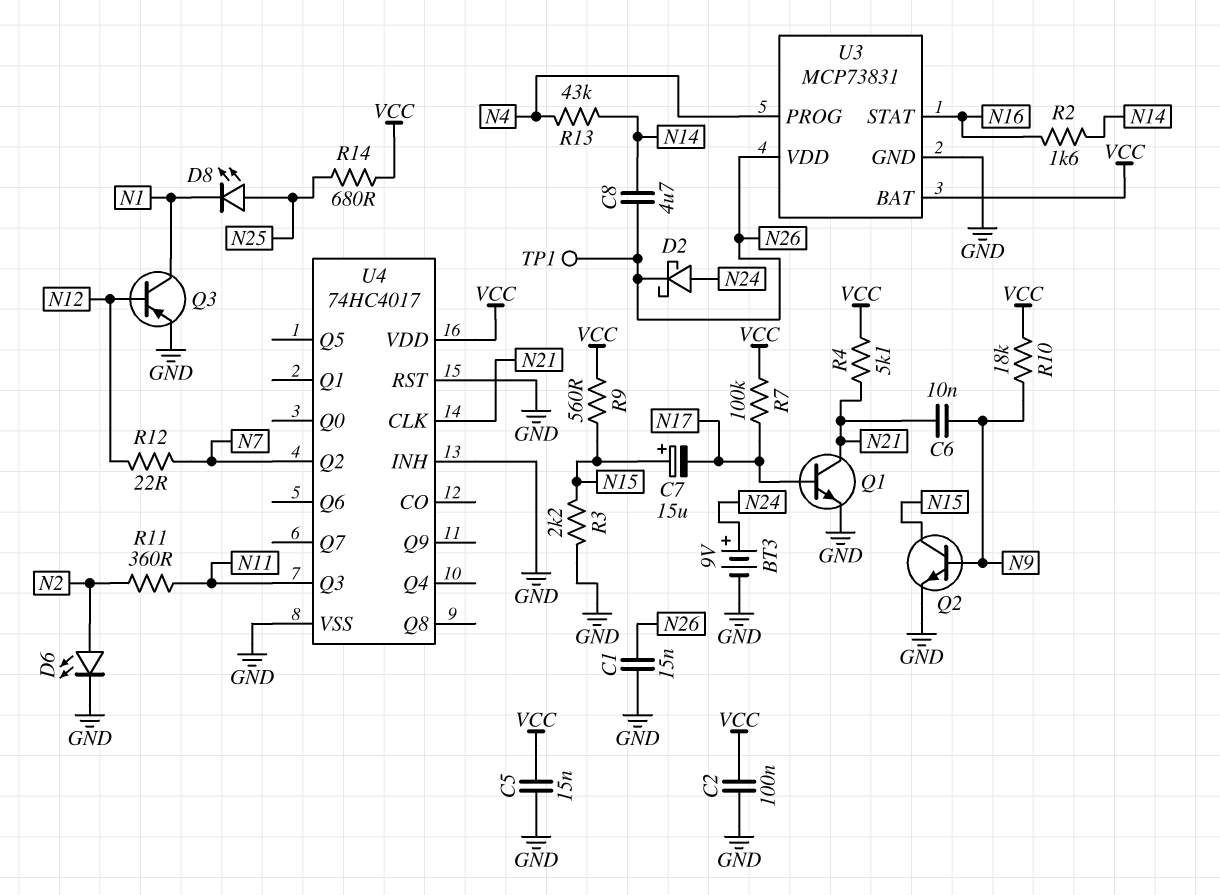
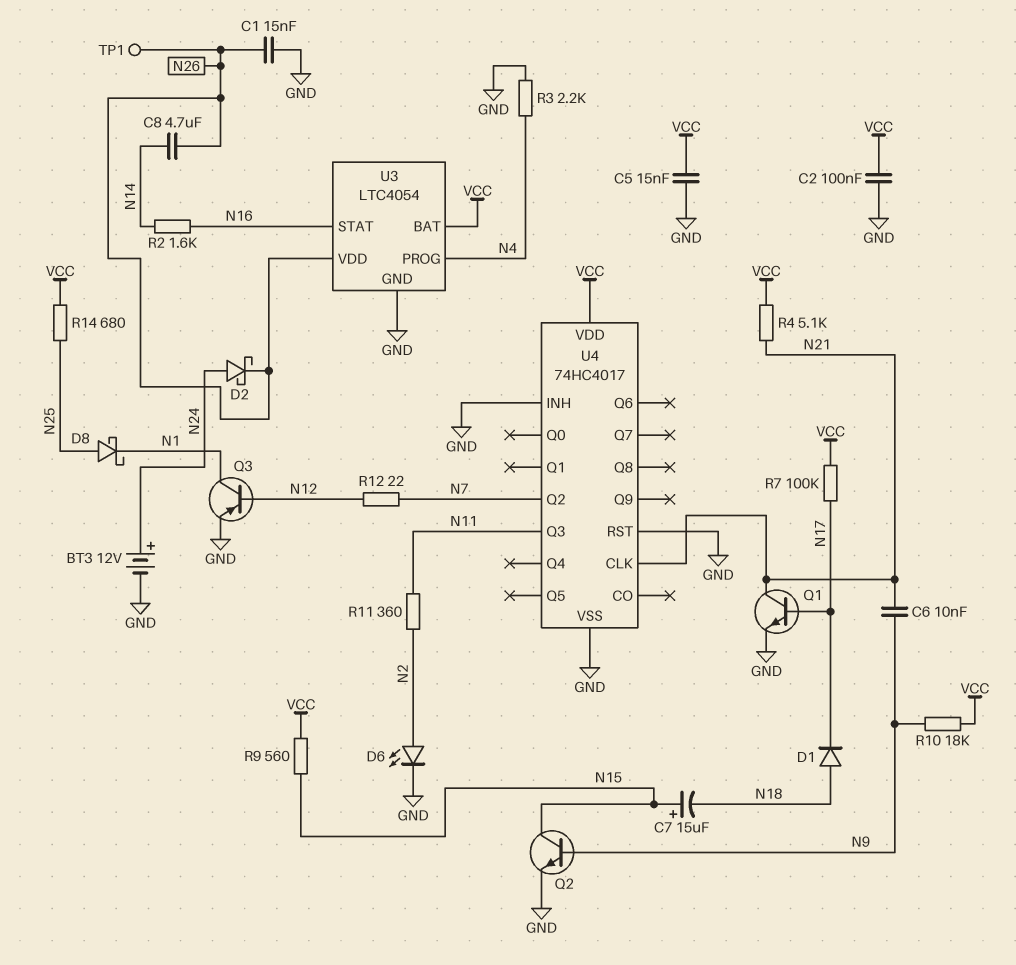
BT3: 9V (plus N24, minus GND) -> 12V (plus N24, minus GND)
C7: 15uF (plus N15, minus N17) -> 15uF (plus N15, minus N18)
D1: none -> diode (A N18, K N17)
D8: LED (A N25, K N1) -> schottky (A N25, K N1)
R3: 2.2k (GND, N15) -> 2.2k (GND, N4)
R13: 43k (N4, N14) -> none
U3: MCP73831 -> LTC4054

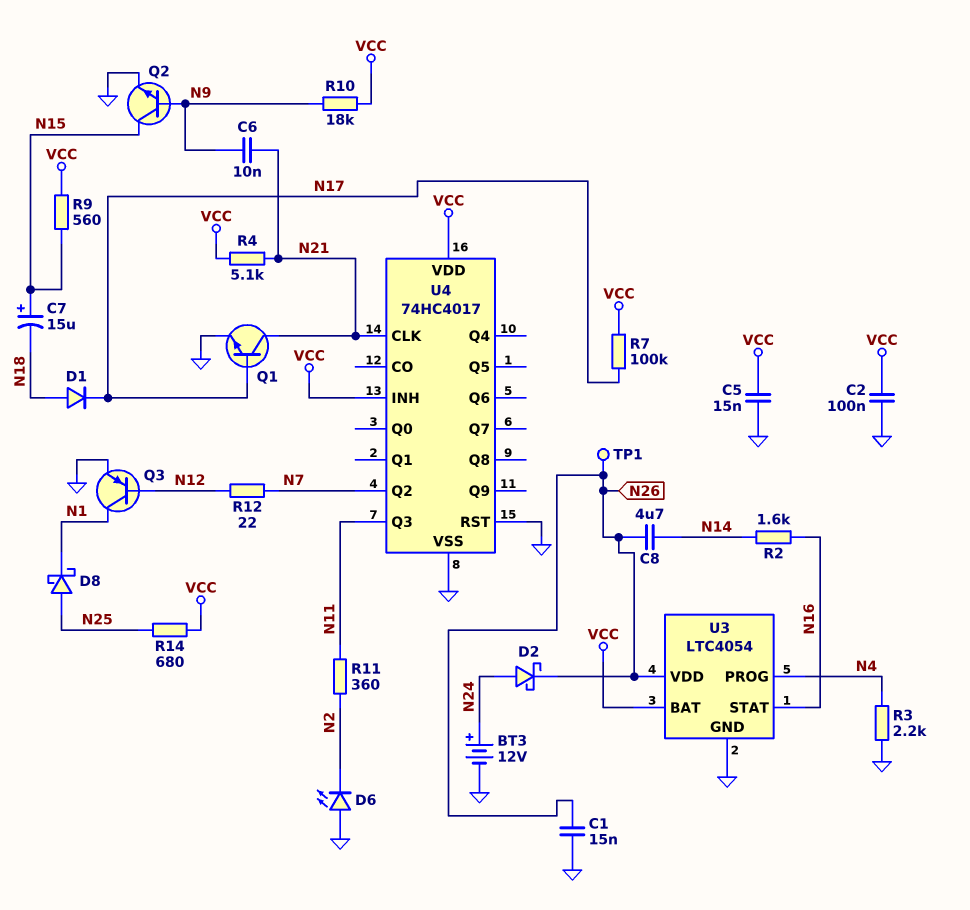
D6: LED (A N2, K GND) -> LED (A GND, K N2)
U4 pin INH: GND -> VCC

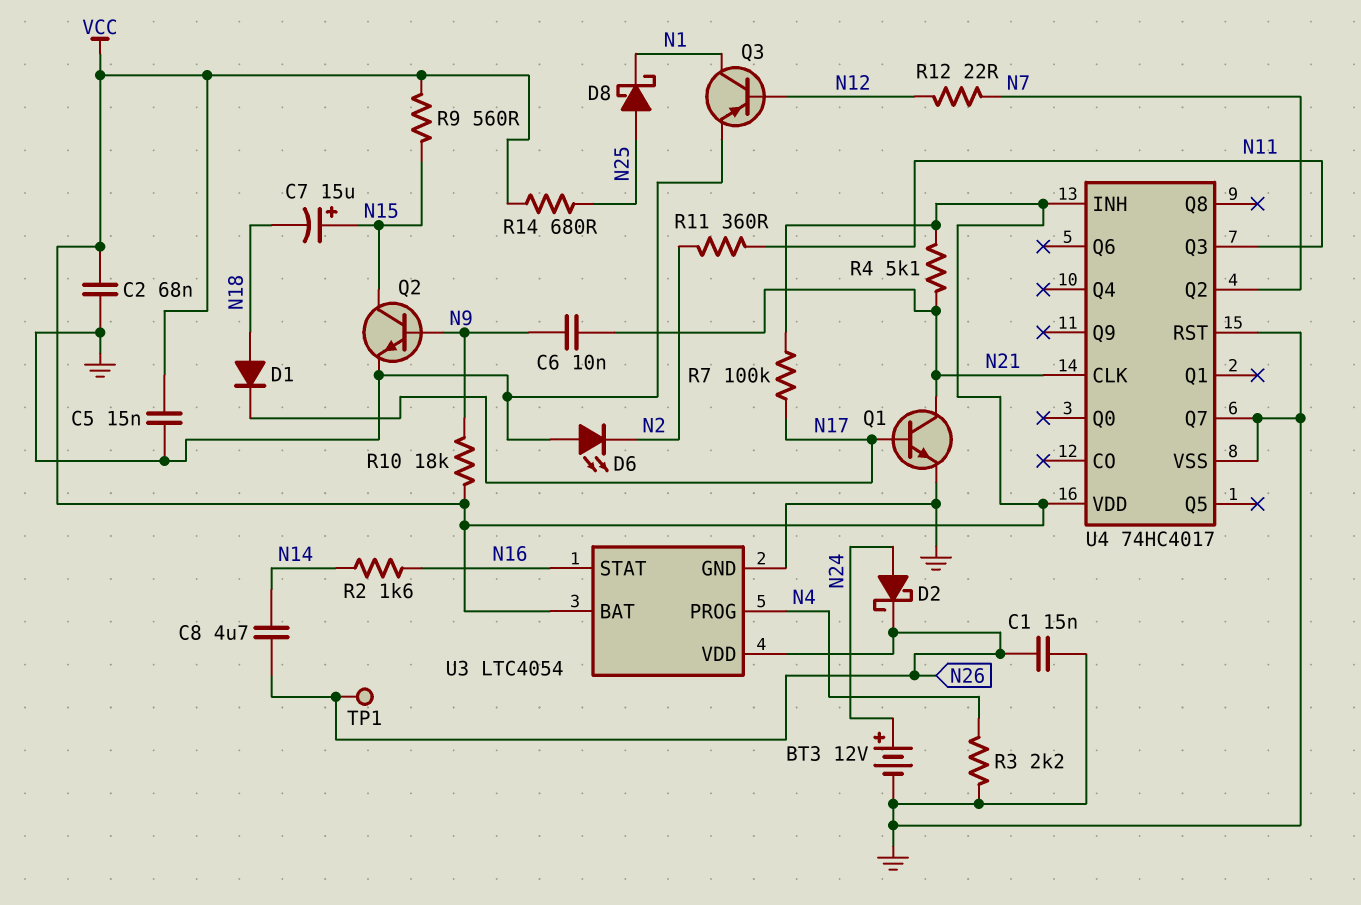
C2: 100nF (GND, VCC) -> 68nF (GND, VCC)
U4 pin Q7: none -> GND

